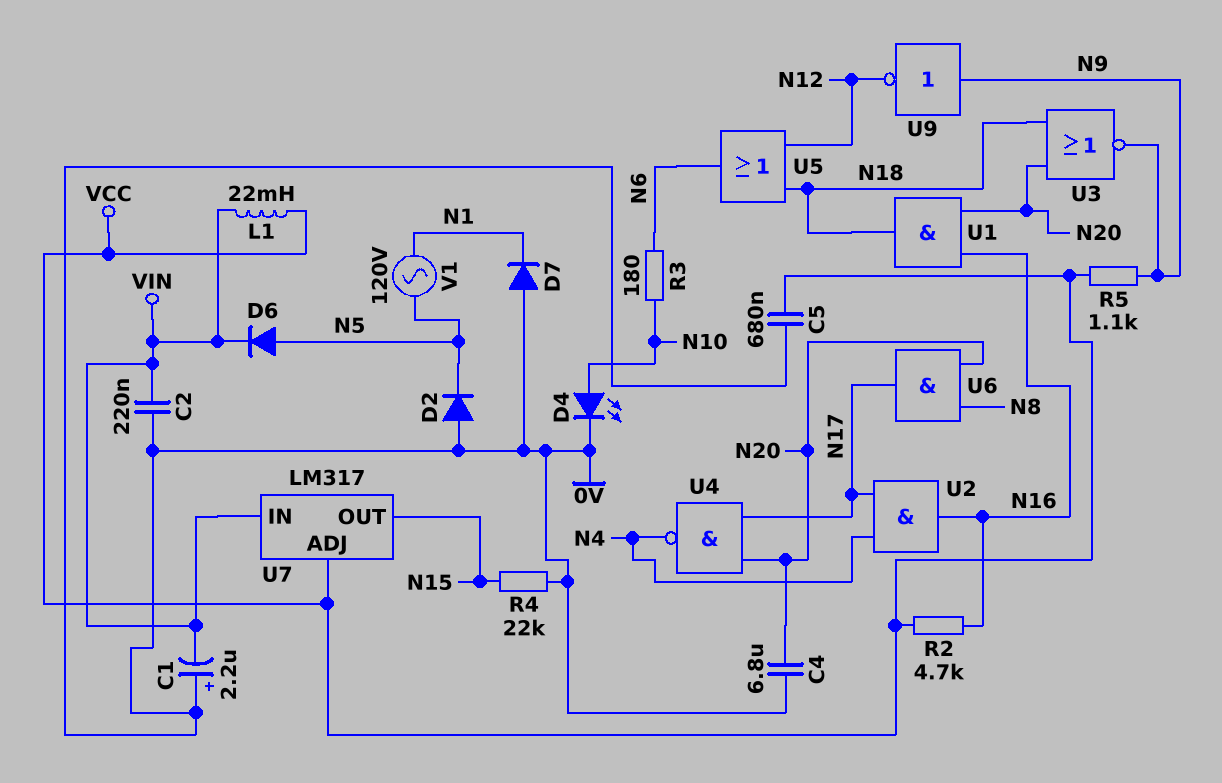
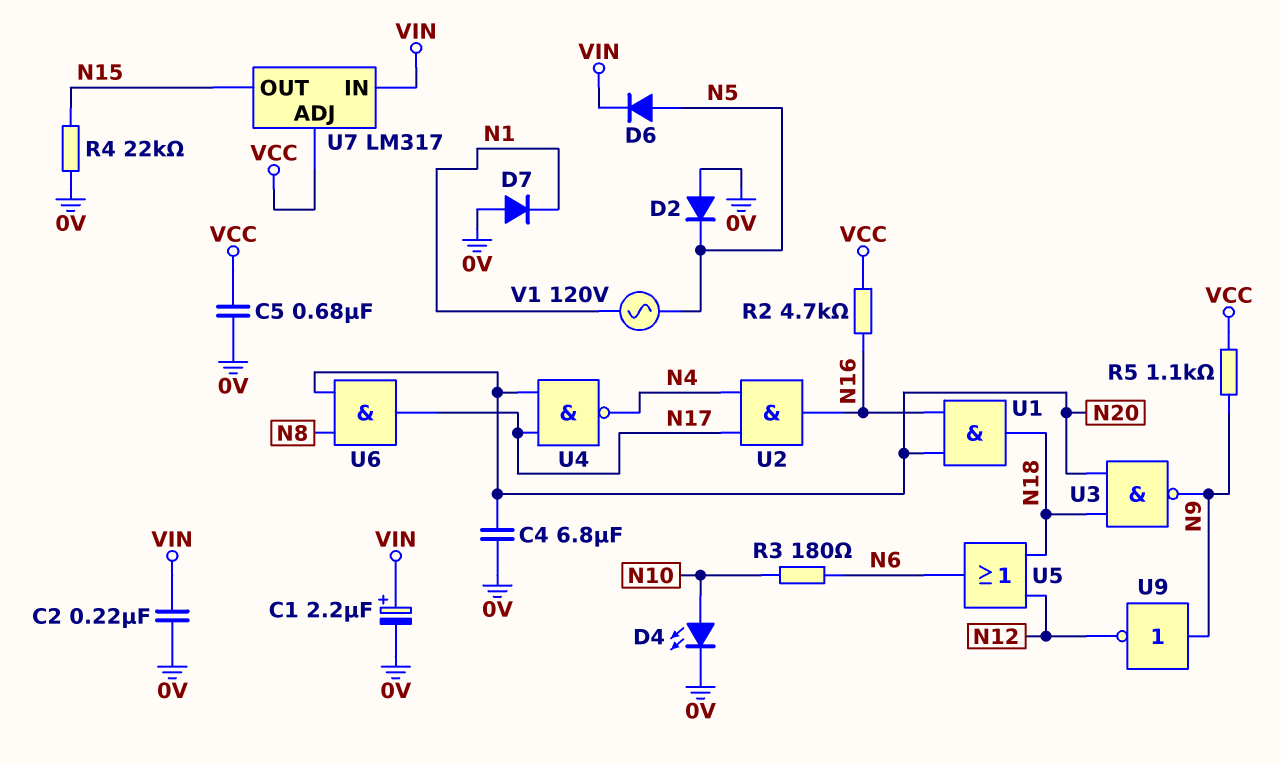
C1: 2.2uF (plus 0V, minus VIN) -> 2.2uF (plus VIN, minus 0V)
L1: 22mH (VCC, VIN) -> none
U3: NOR (in N18, in N20, out N9) -> NAND (in N18, in N20, out N9)

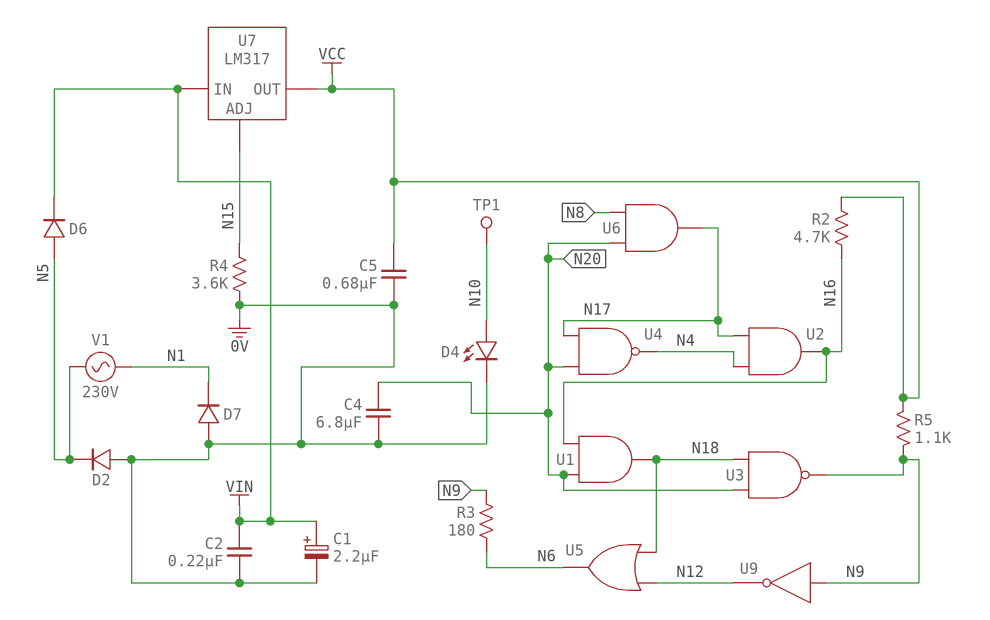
R3: 180 (N6, N10) -> 180 (N6, N9)
R4: 22k (0V, N15) -> 3.6k (0V, N15)
TP1: none -> test point (N10)
U7 pin ADJ: VCC -> N15
U7 pin OUT: N15 -> VCC
V1: AC 120V (N1, N5) -> AC 230V (N1, N5)

